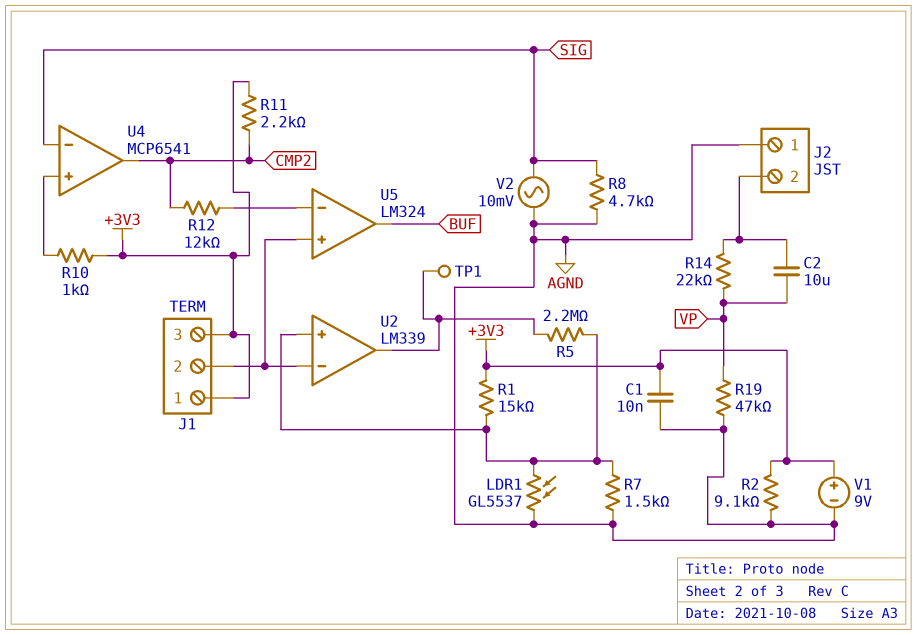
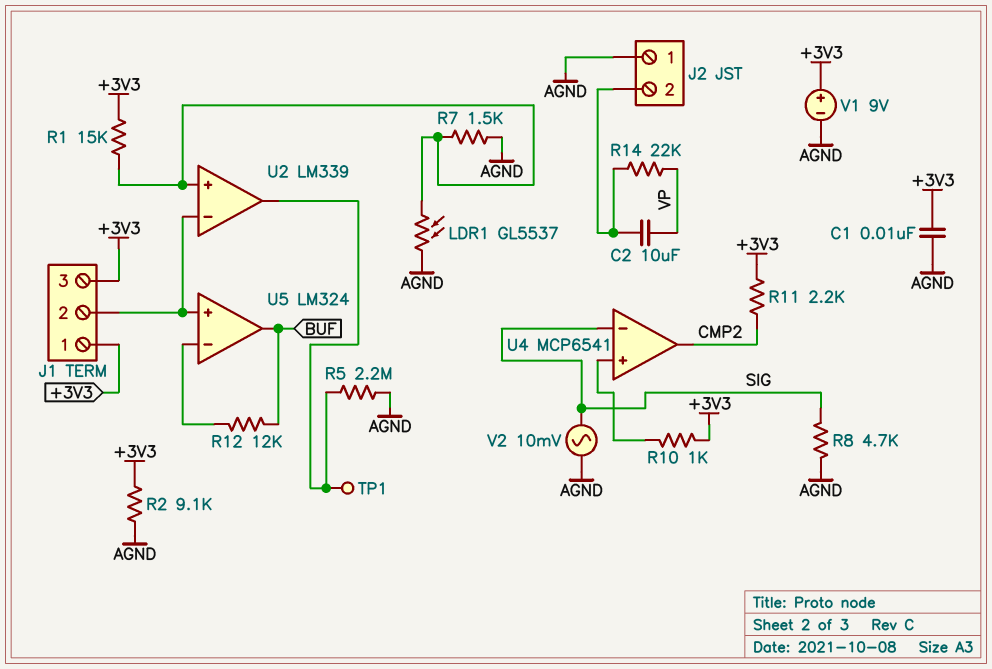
R5: 2.2M (U2/in+, U2/out) -> 2.2M (AGND, U2/out)
R12: 12k (CMP2, U5/in-) -> 12k (BUF, U5/in-)
R19: 47k (AGND, VP) -> none

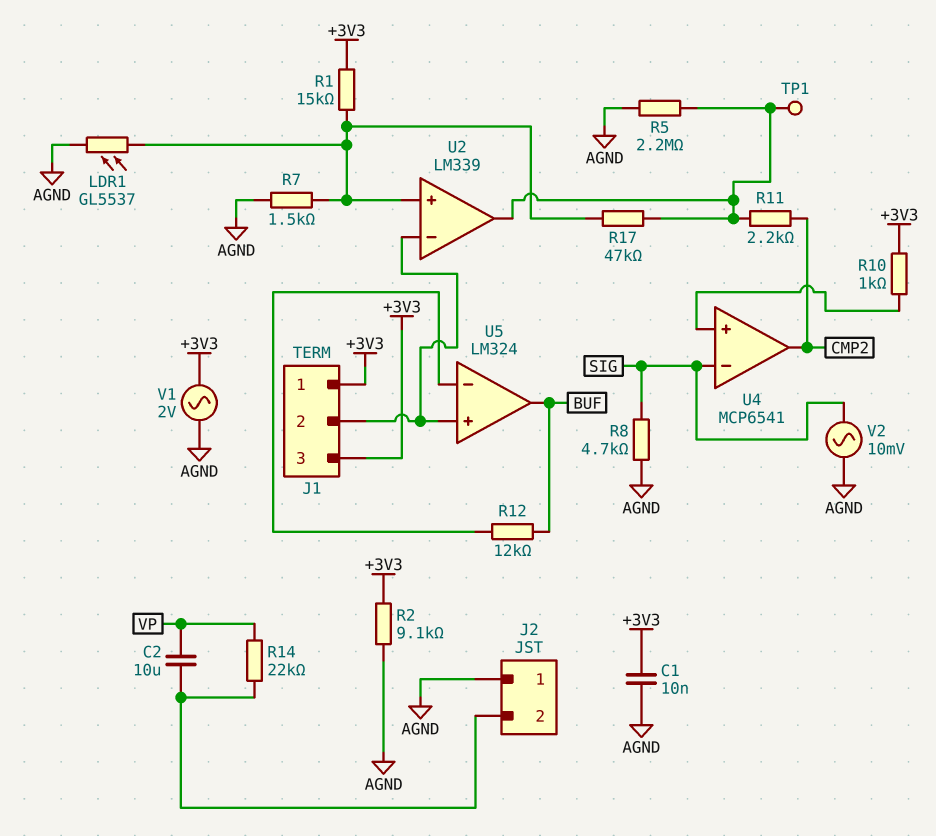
R11: 2.2k (+3V3, CMP2) -> 2.2k (CMP2, U2/out)
R17: none -> 47k (U2/in+, U2/out)
V1: 9V (plus +3V3, minus AGND) -> AC 2V (+3V3, AGND)

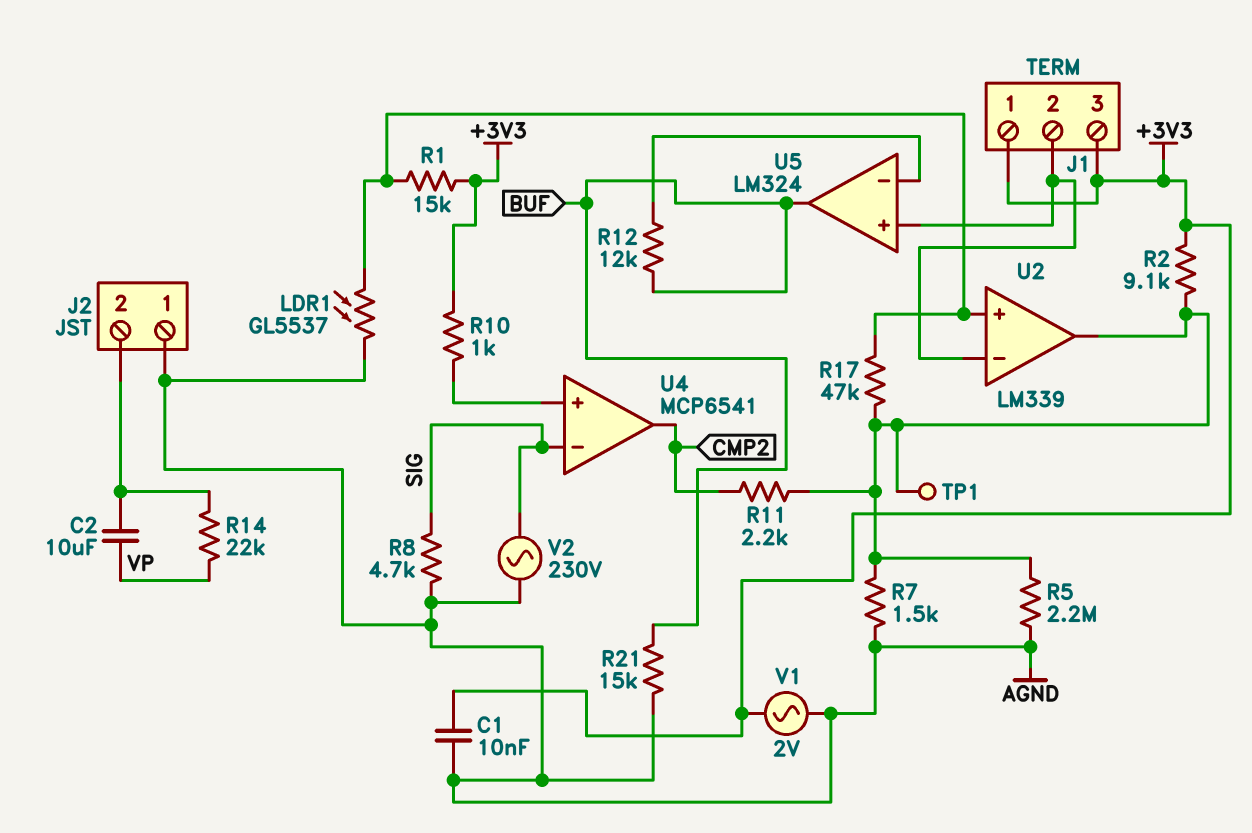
R2: 9.1k (+3V3, AGND) -> 9.1k (+3V3, U2/out)
R7: 1.5k (AGND, U2/in+) -> 1.5k (AGND, U2/out)
R21: none -> 15k (AGND, BUF)
V2: AC 10mV (AGND, SIG) -> AC 230V (AGND, SIG)

